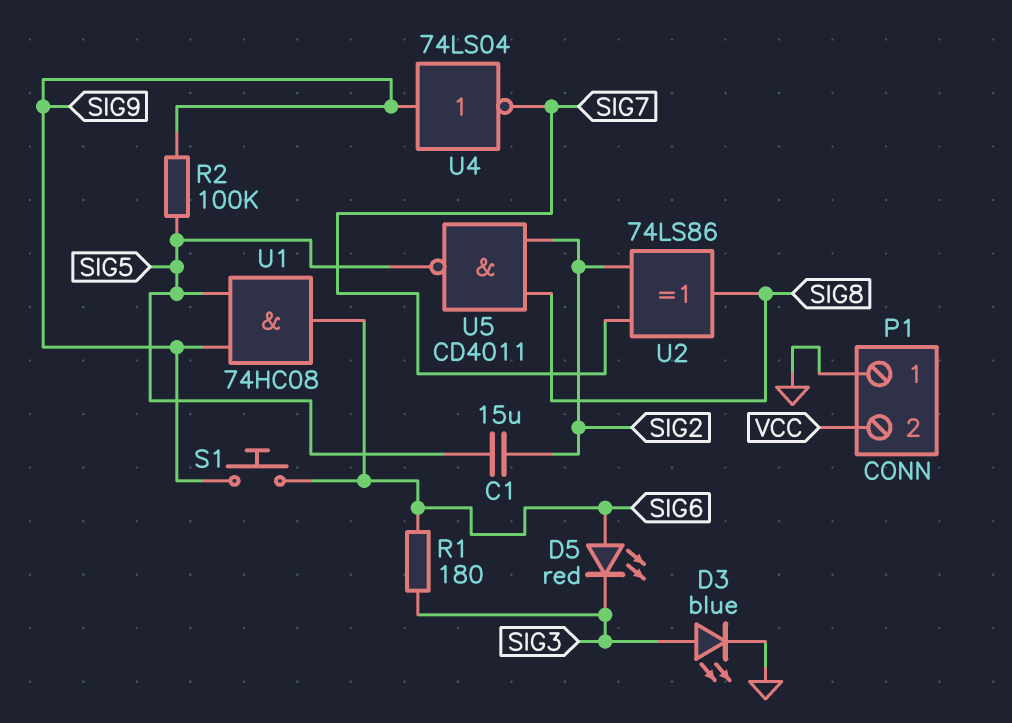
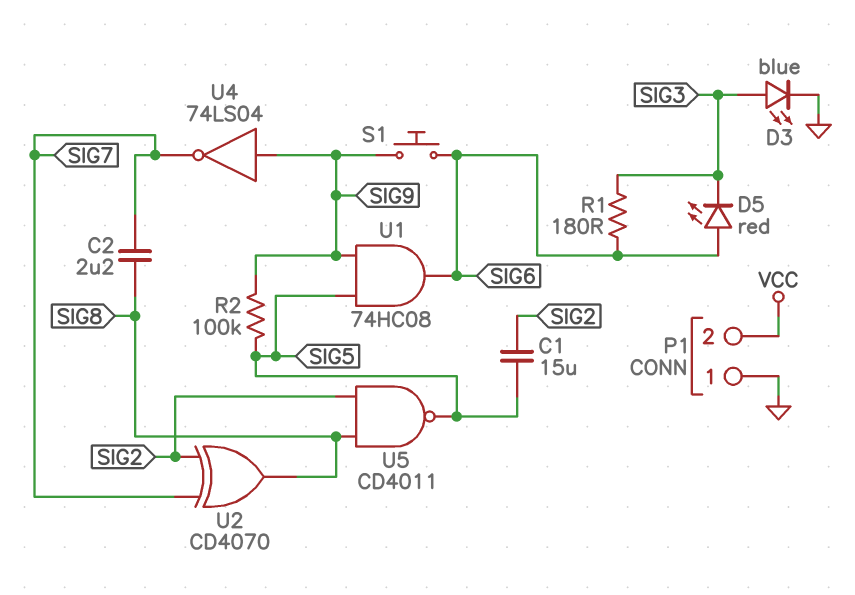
C2: none -> 2.2uF (SIG7, SIG8)
U2: XOR 74LS86 (in SIG2, in SIG7, out SIG8) -> XOR CD4070 (in SIG2, in SIG7, out SIG8)

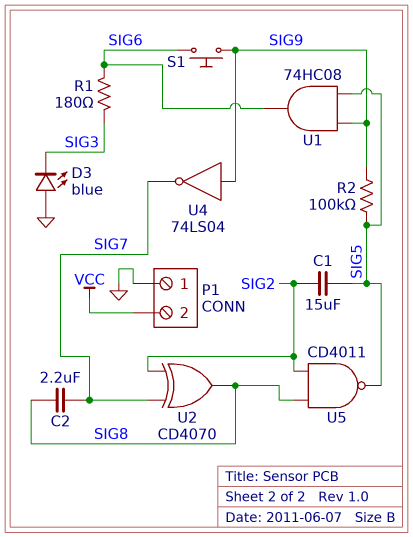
D3: LED blue (A SIG3, K GND) -> LED blue (A GND, K SIG3)
D5: LED red (A SIG6, K SIG3) -> none

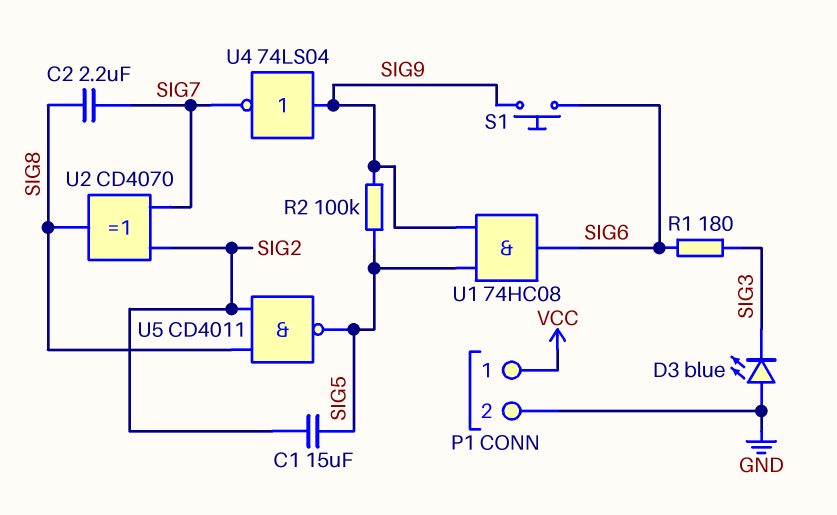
P1 pin 1: GND -> VCC
P1 pin 2: VCC -> GND

